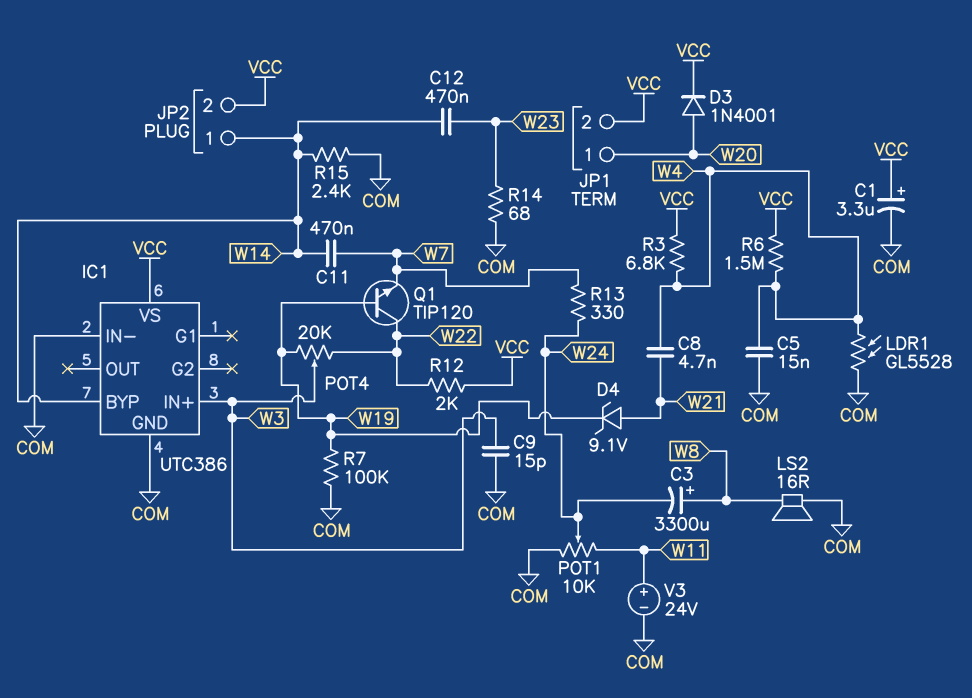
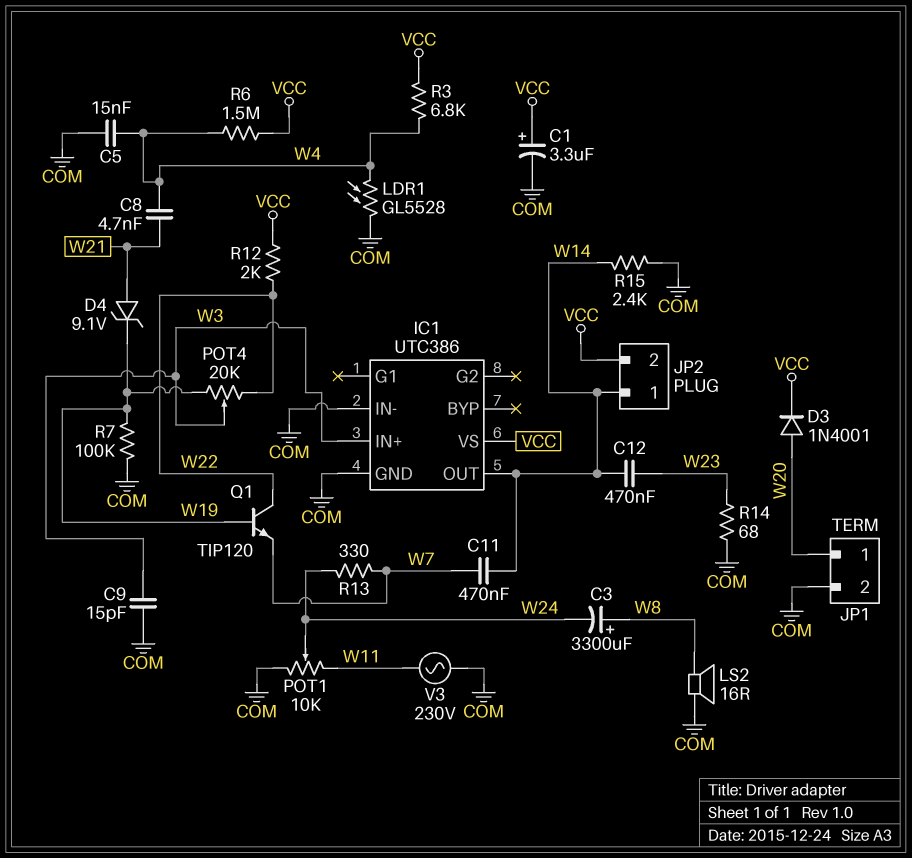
IC1 pin BYP: W14 -> none
IC1 pin OUT: none -> W14
JP1 pin 2: VCC -> COM
V3: 24V (plus W11, minus COM) -> AC 230V (COM, W11)

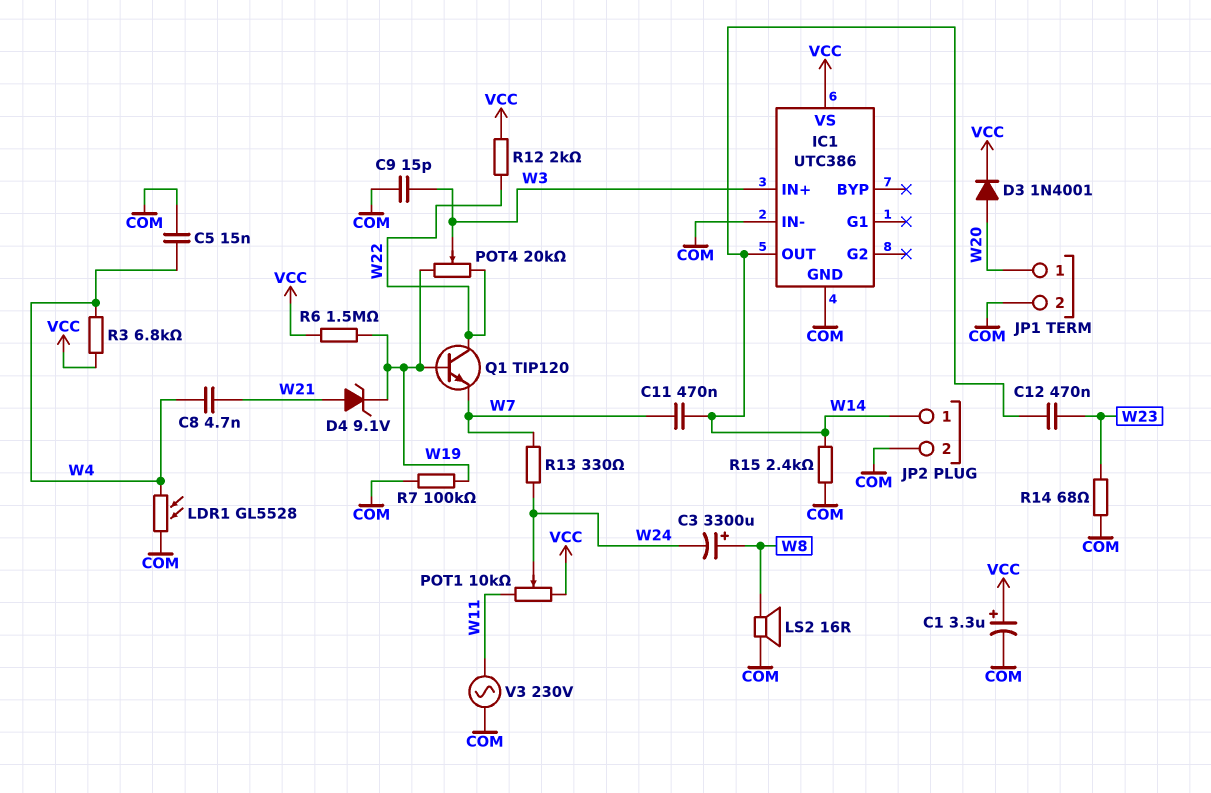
JP2 pin 2: VCC -> COM
POT1: 10k (COM, W11, wiper W24) -> 10k (VCC, W11, wiper W24)
R6: 1.5M (VCC, W4) -> 1.5M (VCC, W19)

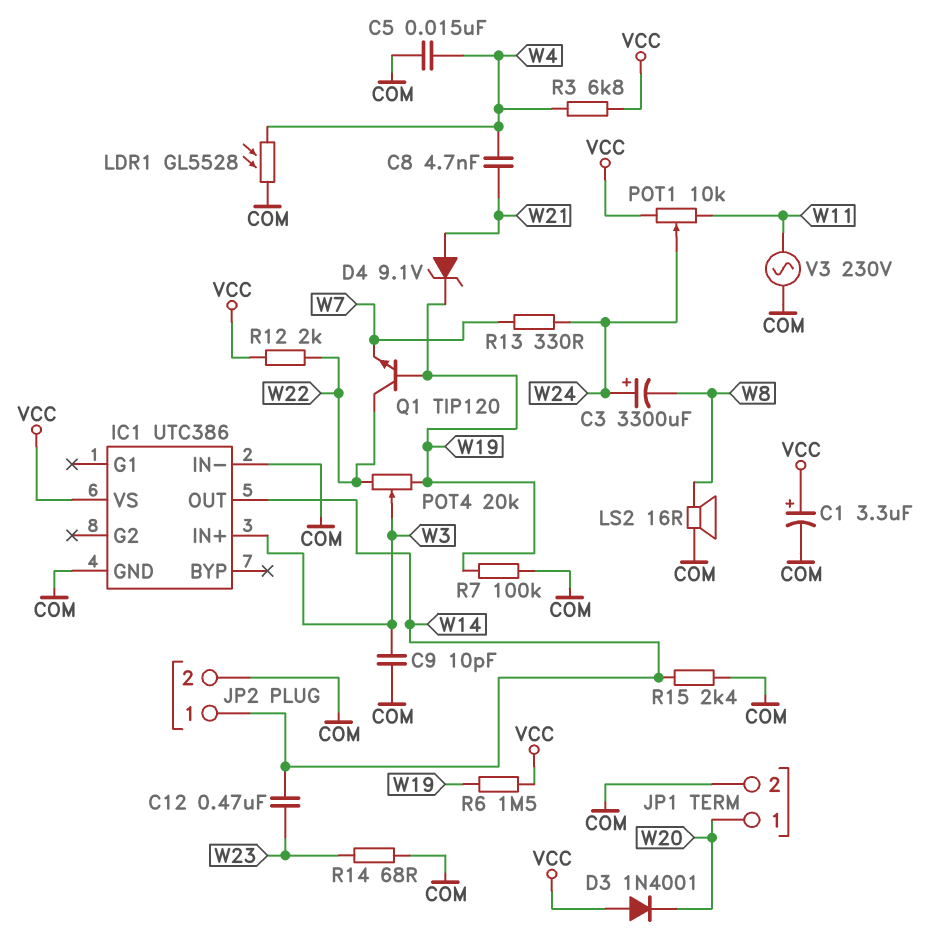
C3: 3300uF (plus W8, minus W24) -> 3300uF (plus W24, minus W8)
C9: 15pF (COM, W3) -> 10pF (COM, W3)
C11: 470nF (W7, W14) -> none
D3: diode 1N4001 (A W20, K VCC) -> diode 1N4001 (A VCC, K W20)

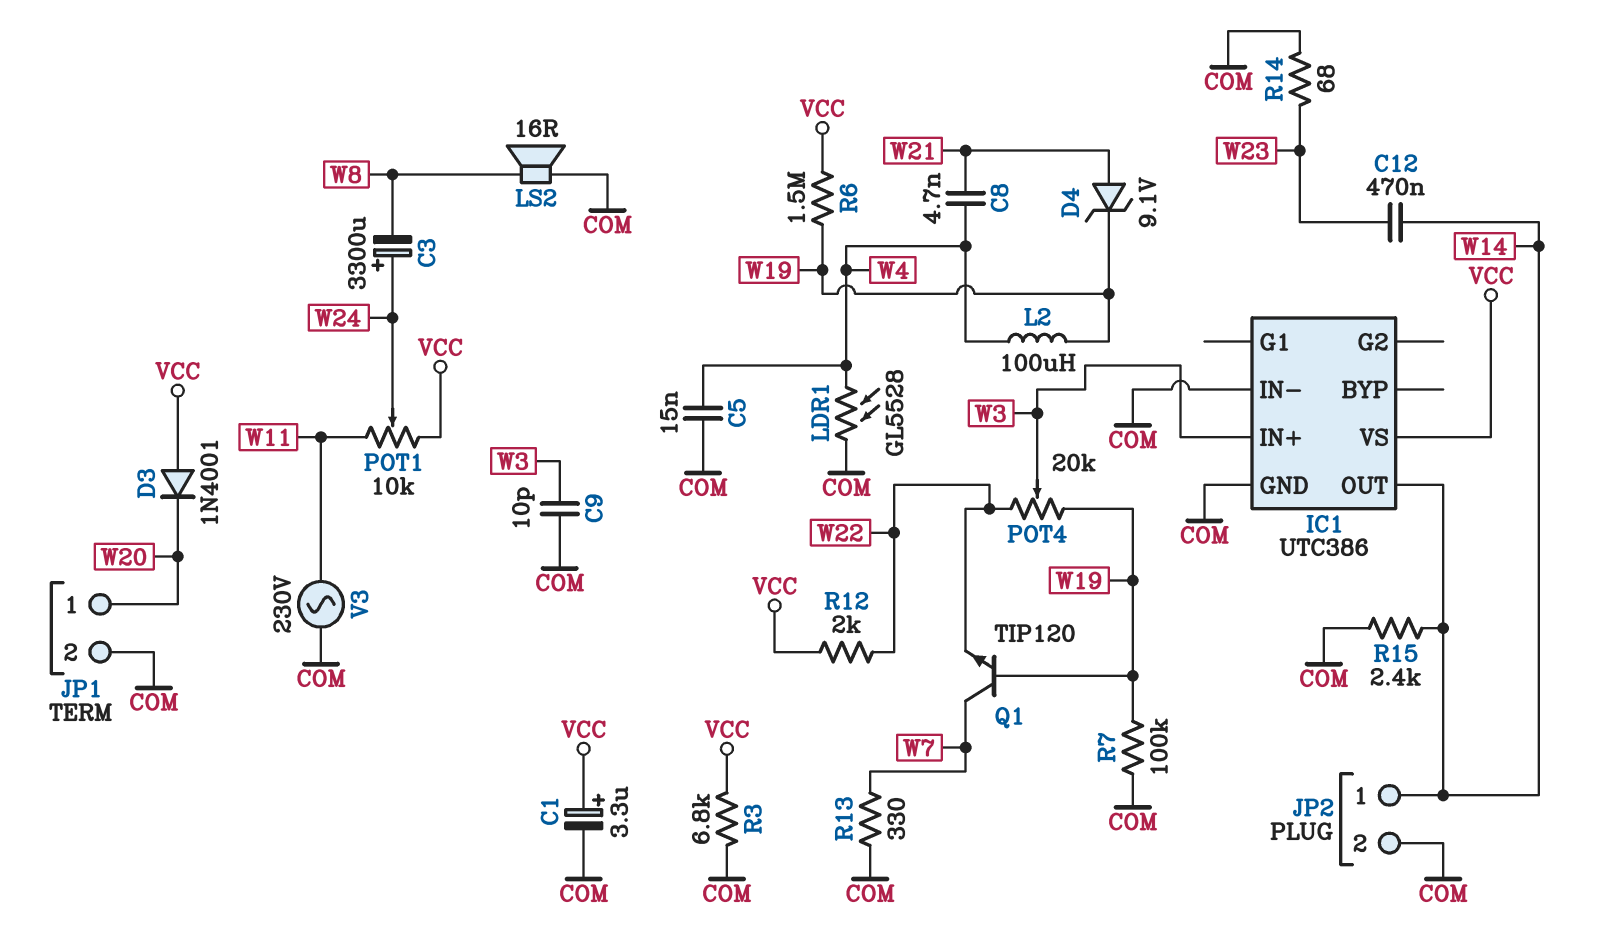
L2: none -> 100uH (W4, W19)
Q1: NPN TIP120 (B W19, C W22, E W7) -> NPN TIP120 (B W19, C W7, E W22)
R3: 6.8k (VCC, W4) -> 6.8k (COM, VCC)
R13: 330 (W7, W24) -> 330 (COM, W7)

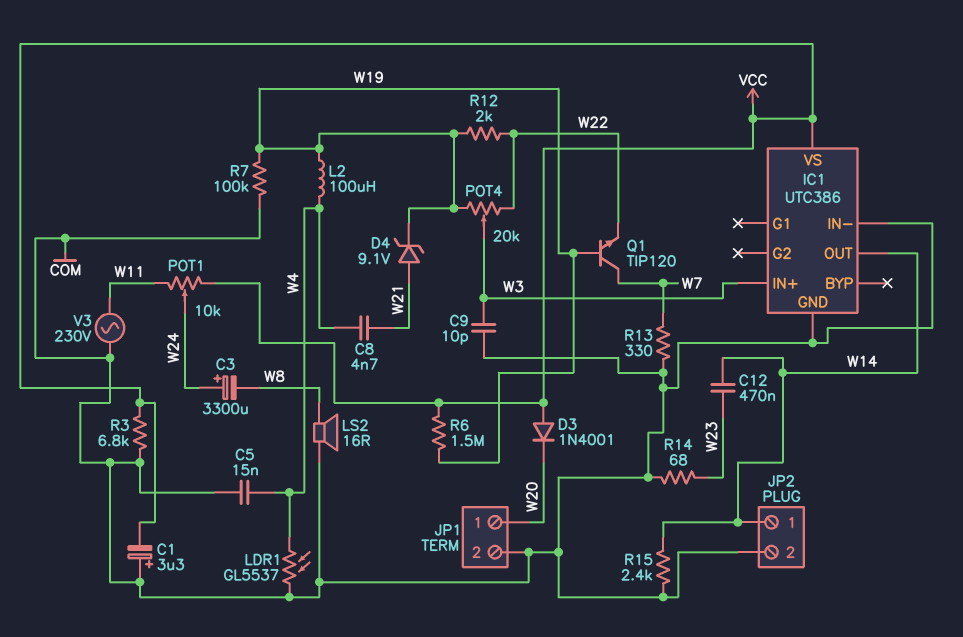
C1: 3.3uF (plus VCC, minus COM) -> 3.3uF (plus COM, minus VCC)
LDR1: GL5528 (COM, W4) -> GL5537 (COM, W4)
R12: 2k (VCC, W22) -> 2k (W19, W22)

